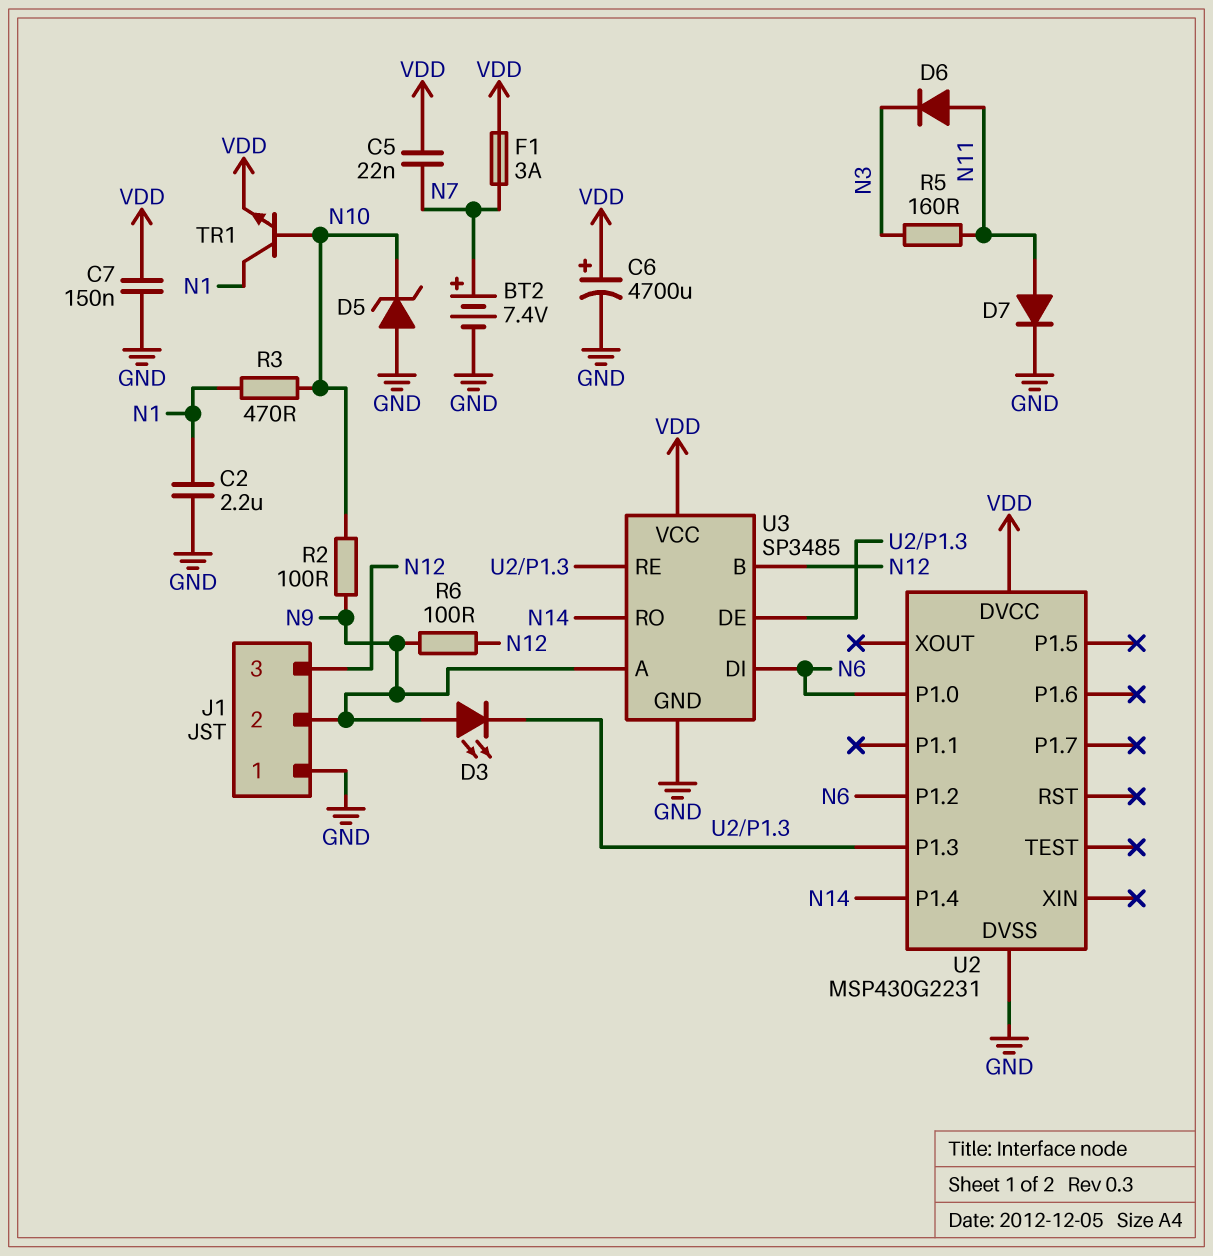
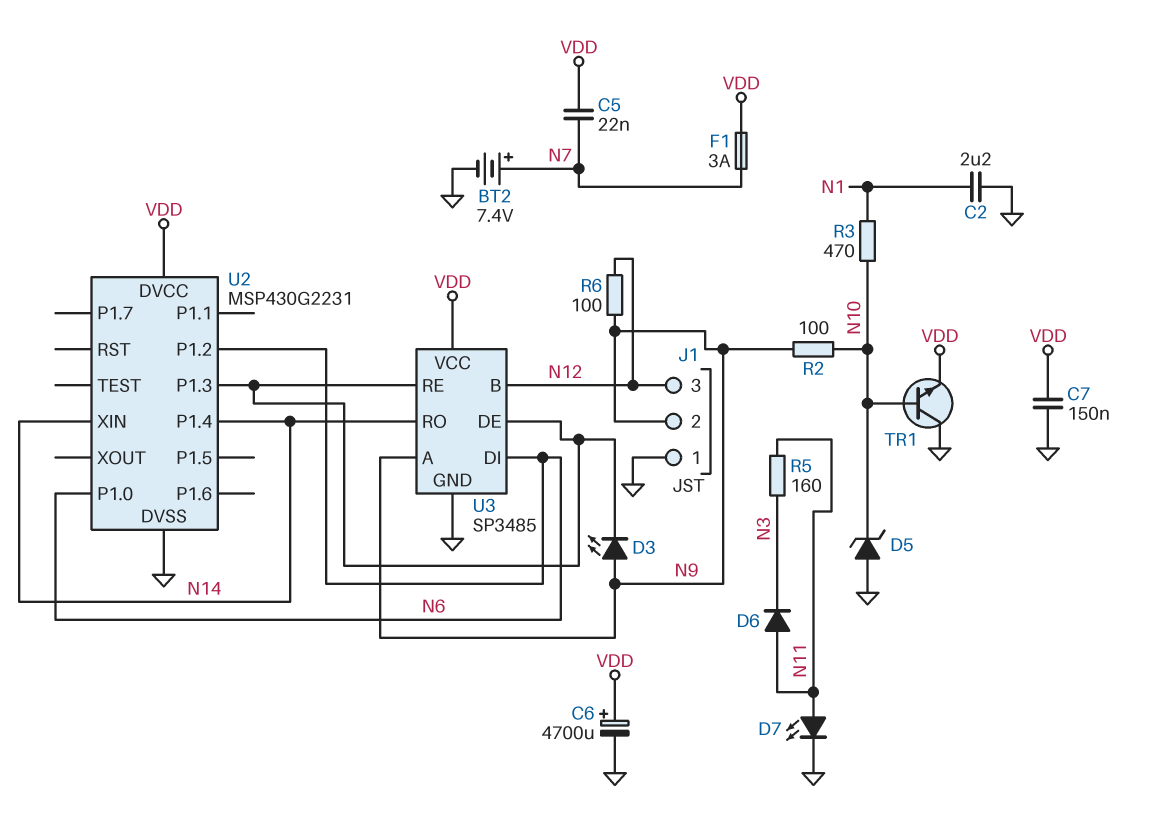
D7: diode (A N11, K GND) -> LED (A N11, K GND)
TR1: NPN (B N10, C N1, E VDD) -> NPN (B N10, C GND, E VDD)
U2 pin XIN: none -> N14

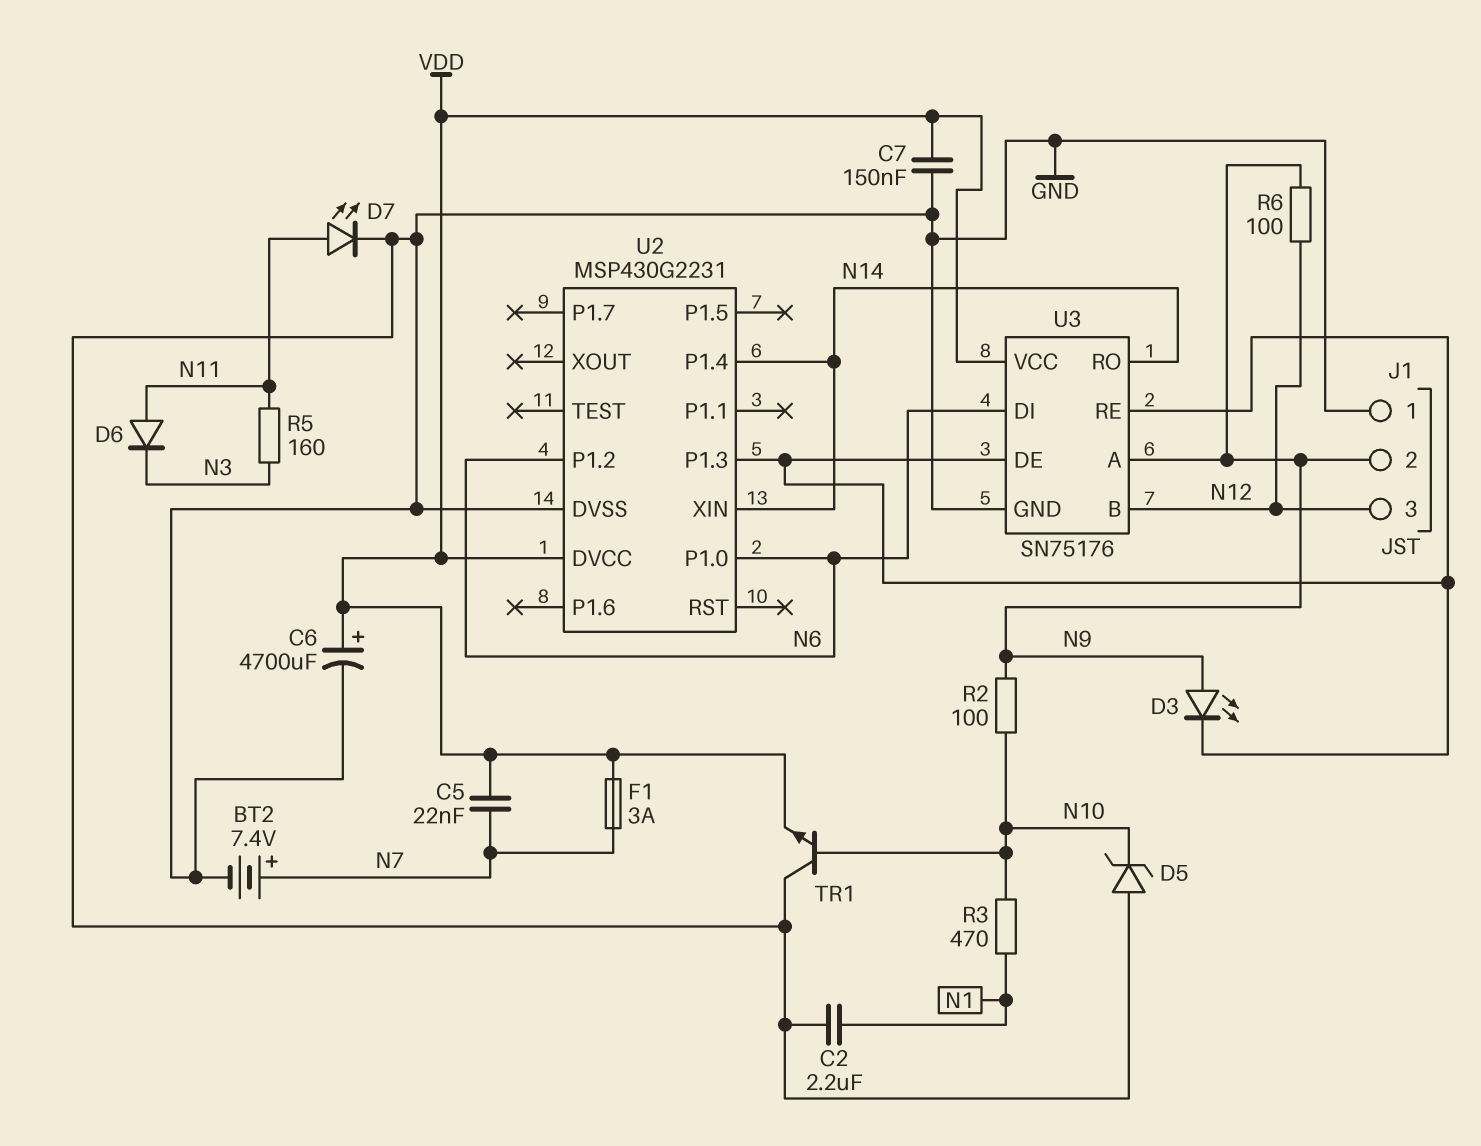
U3: SP3485 -> SN75176

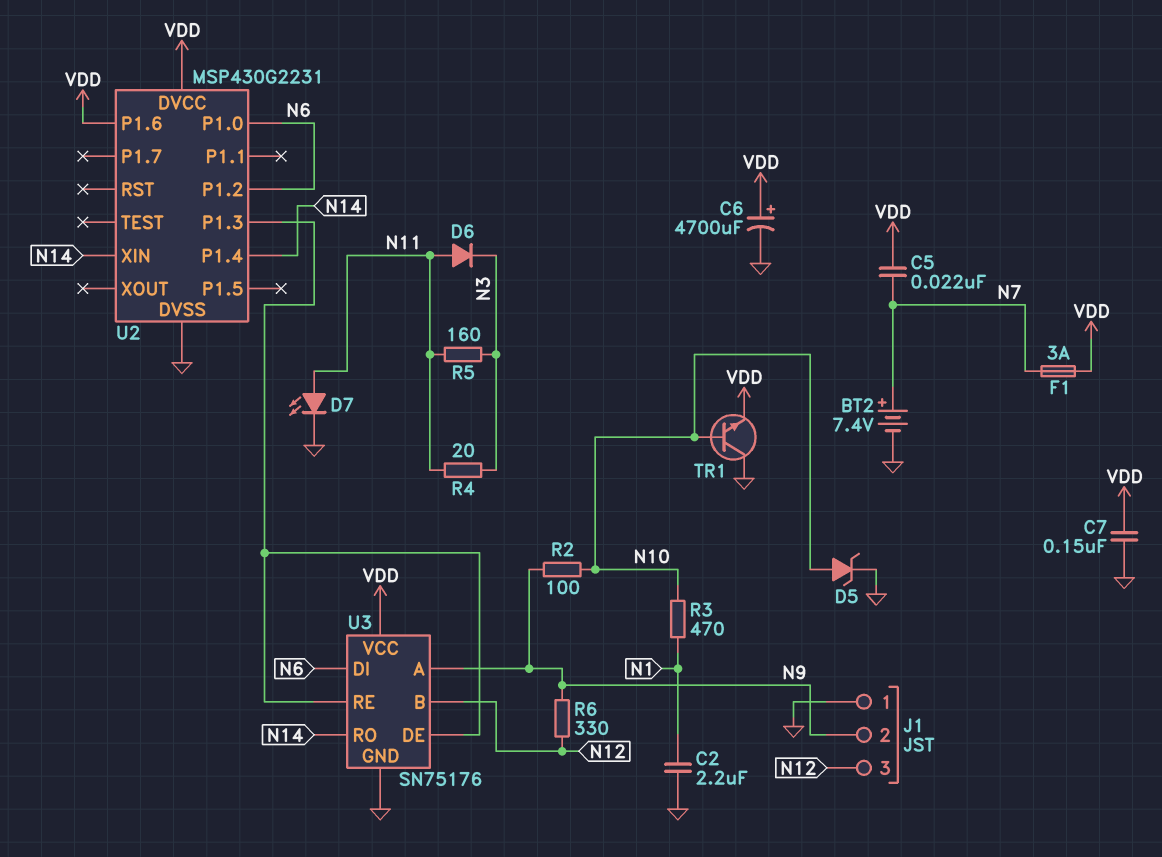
D3: LED (A N9, K U2/P1.3) -> none
D5: zener (A GND, K N10) -> zener (A N10, K GND)
R4: none -> 20 (N3, N11)
R6: 100 (N9, N12) -> 330 (N9, N12)
U2 pin P1.6: none -> VDD

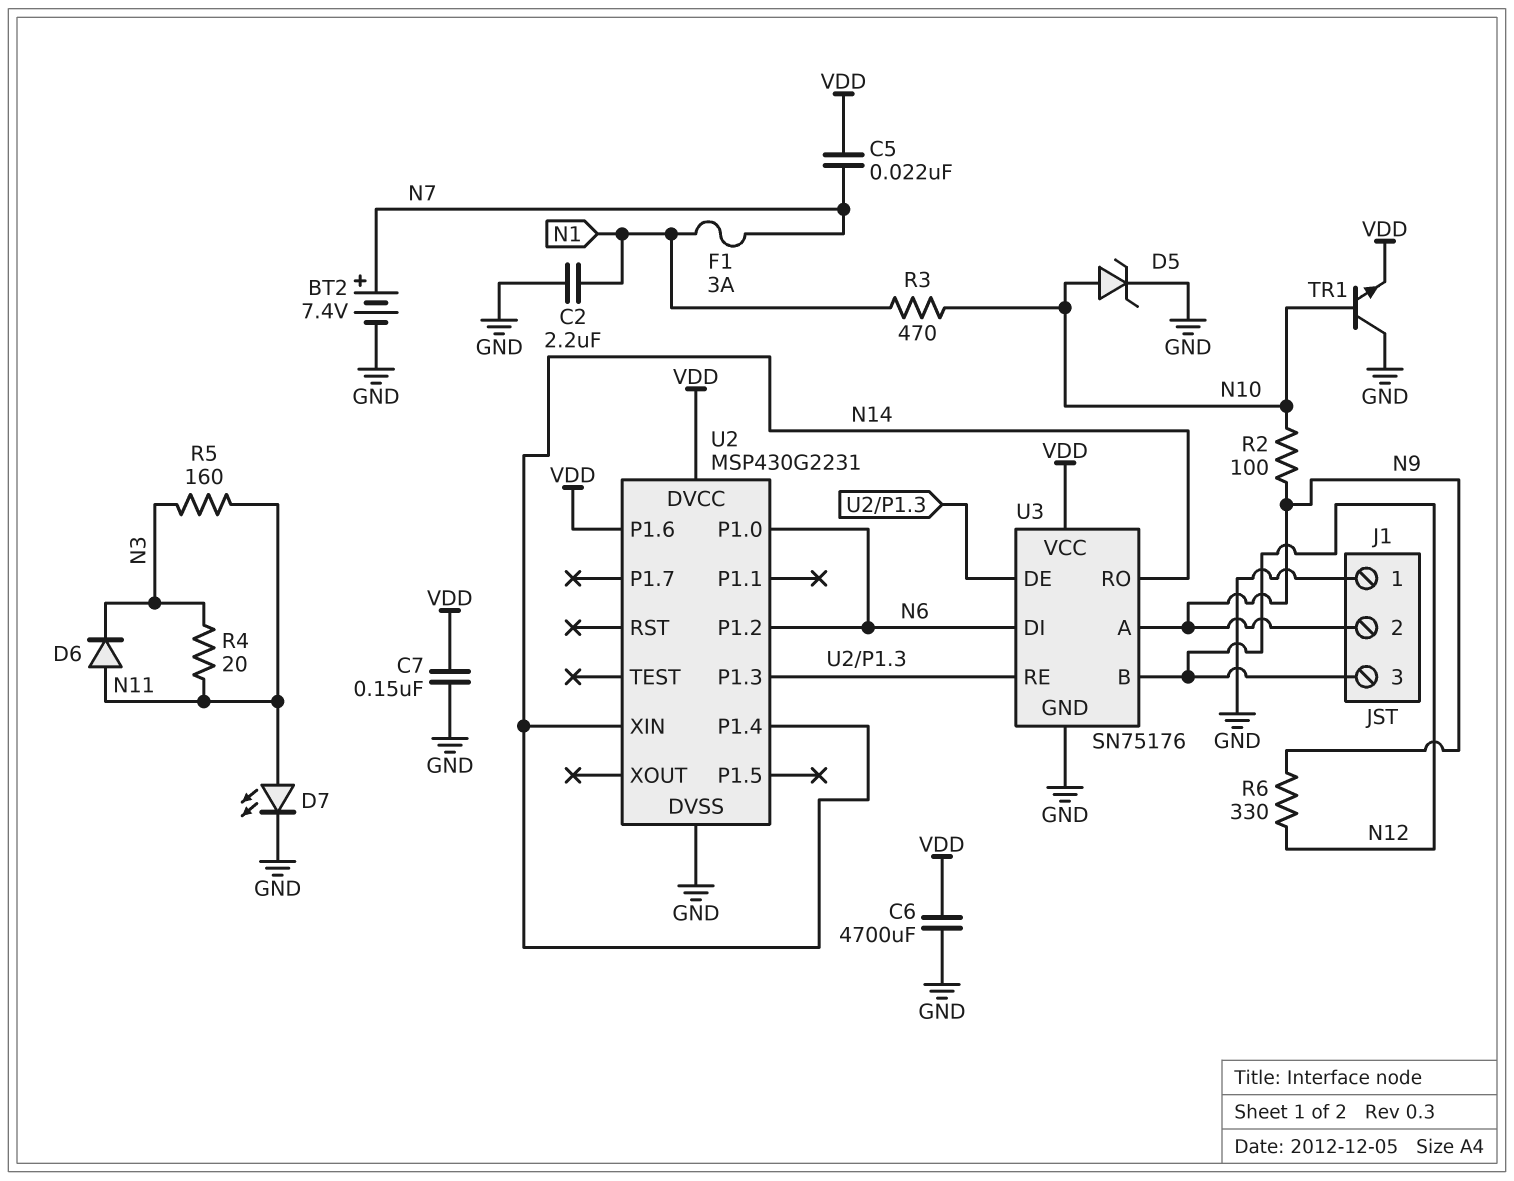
C6: 4700uF (plus VDD, minus GND) -> 4700uF (GND, VDD)
F1: 3A (N7, VDD) -> 3A (N1, N7)

